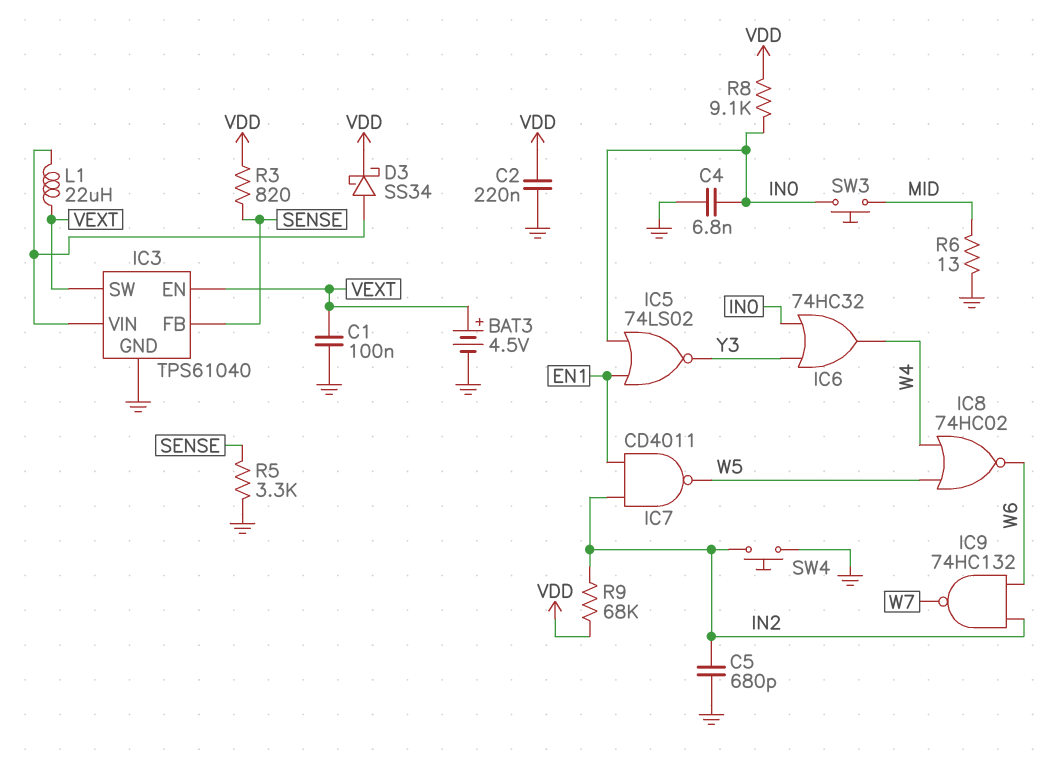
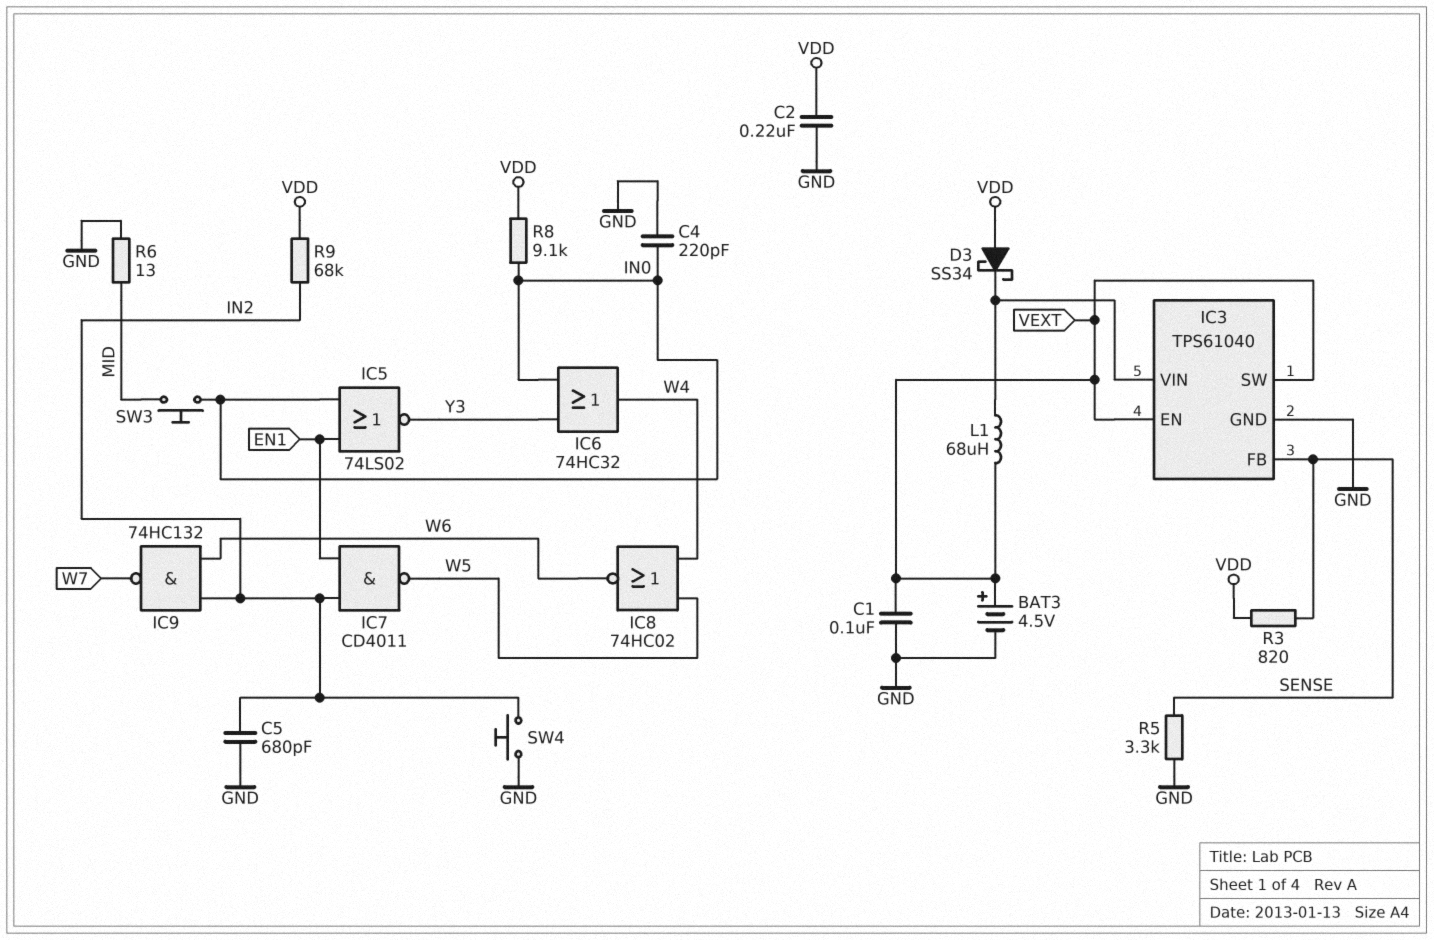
C4: 6.8nF (GND, IN0) -> 220pF (GND, IN0)
D3: schottky SS34 (A IC3/VIN, K VDD) -> schottky SS34 (A VDD, K IC3/VIN)
L1: 22uH (IC3/VIN, VEXT) -> 68uH (IC3/VIN, VEXT)

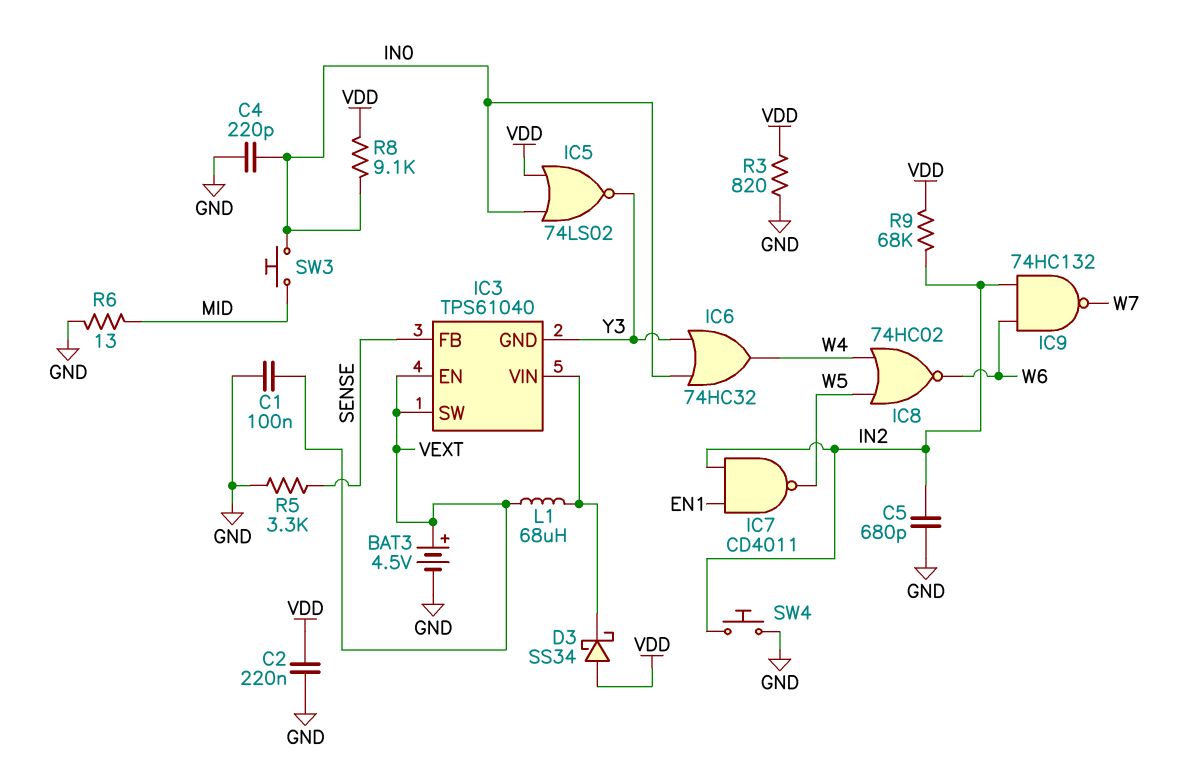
IC3 pin GND: GND -> Y3
IC5: NOR 74LS02 (in EN1, in IN0, out Y3) -> NOR 74LS02 (in IN0, in VDD, out Y3)
R3: 820 (SENSE, VDD) -> 820 (GND, VDD)

